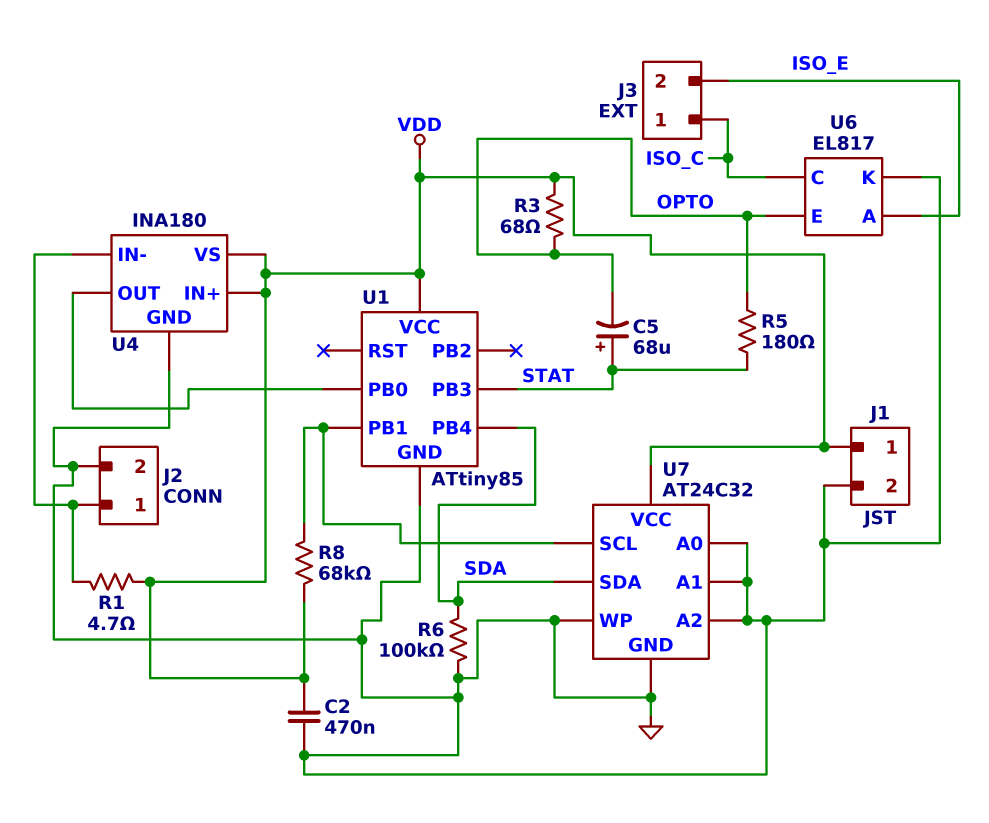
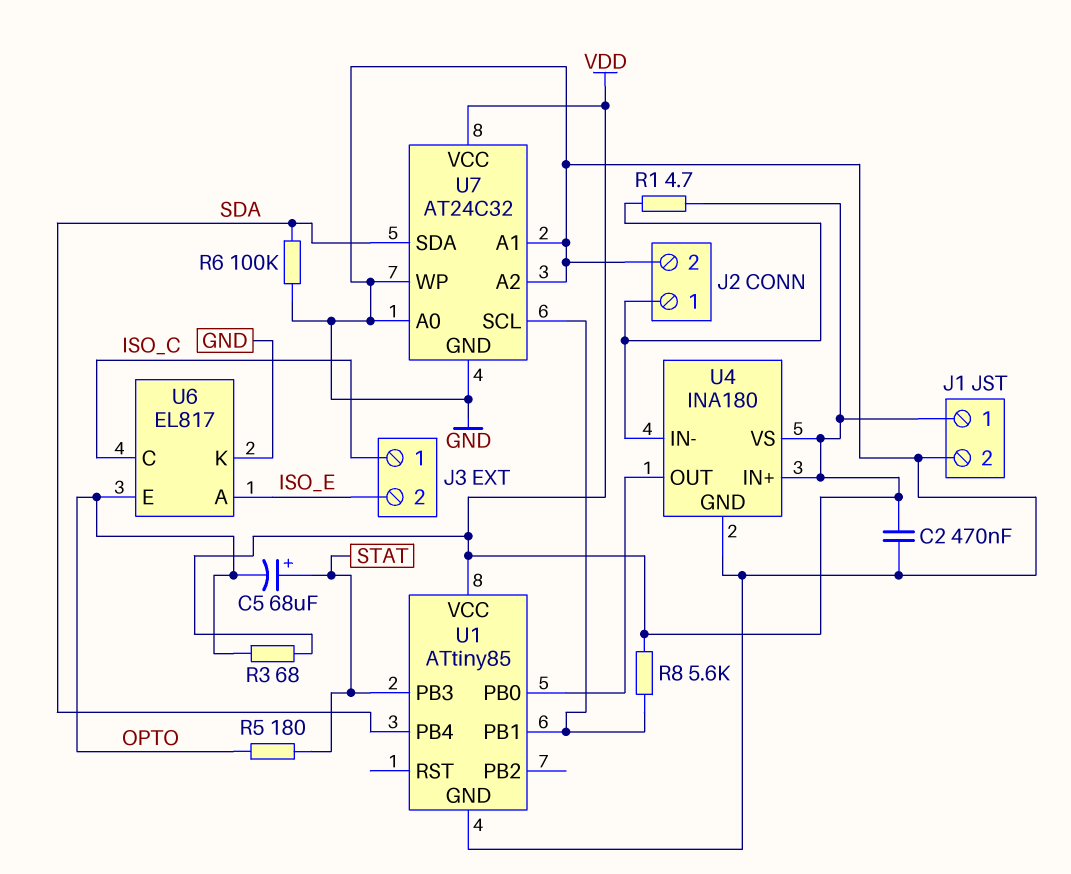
R8: 68k (U1/PB1, VDD) -> 5.6k (U1/PB1, VDD)

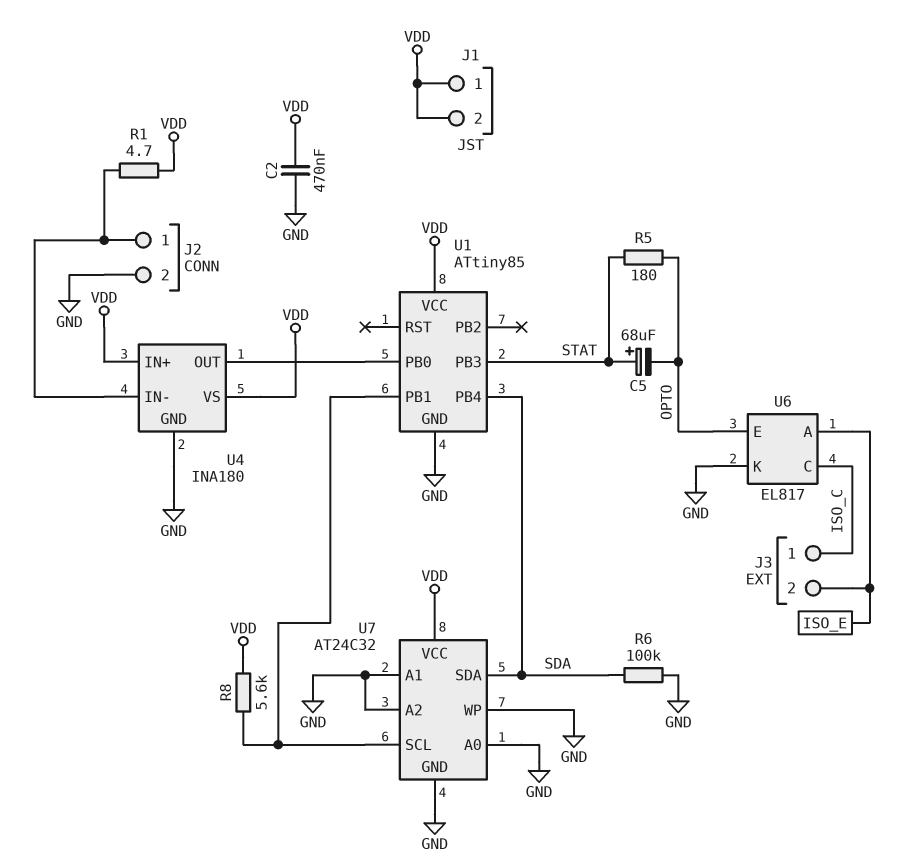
J1 pin 2: GND -> VDD
R3: 68 (OPTO, VDD) -> none

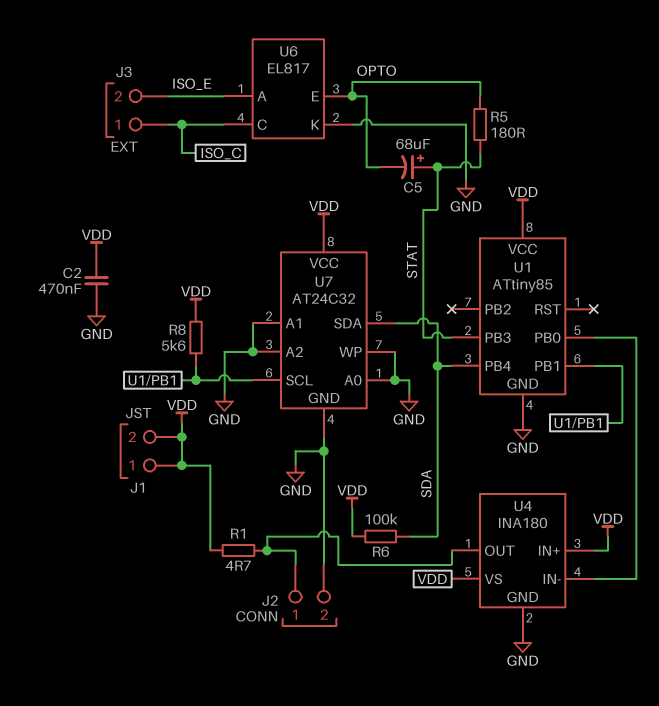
R6: 100k (GND, SDA) -> 100k (SDA, VDD)
U4 pin IN-: J2/1 -> U1/PB0
U4 pin OUT: U1/PB0 -> J2/1

